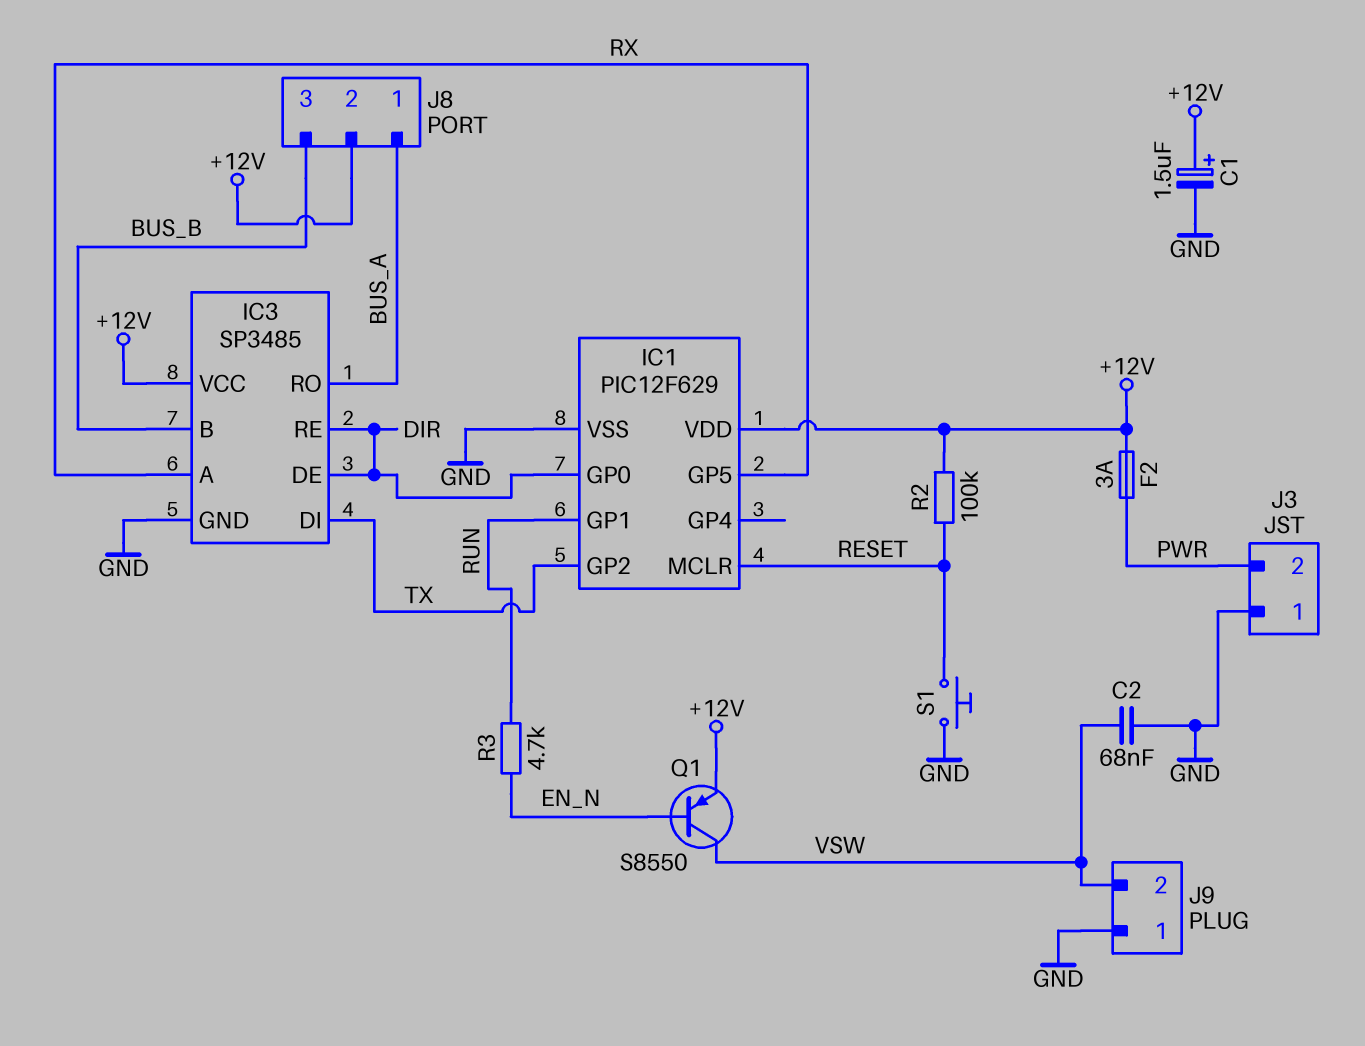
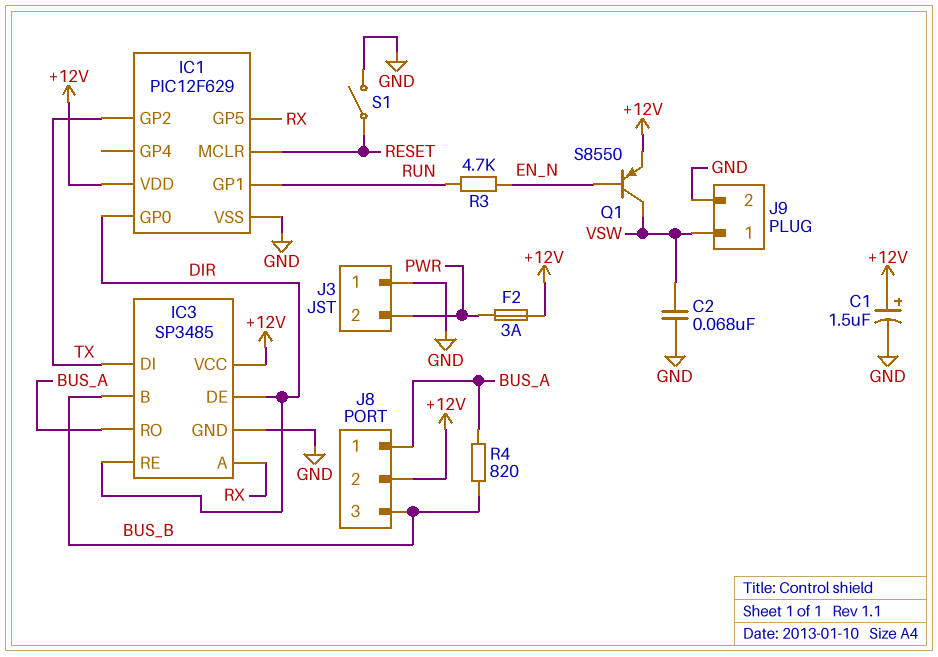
J9 pin 1: GND -> VSW
J9 pin 2: VSW -> GND
R2: 100k (+12V, RESET) -> none
R4: none -> 820 (BUS_A, BUS_B)
S1: button (GND, RESET) -> switch (GND, RESET)

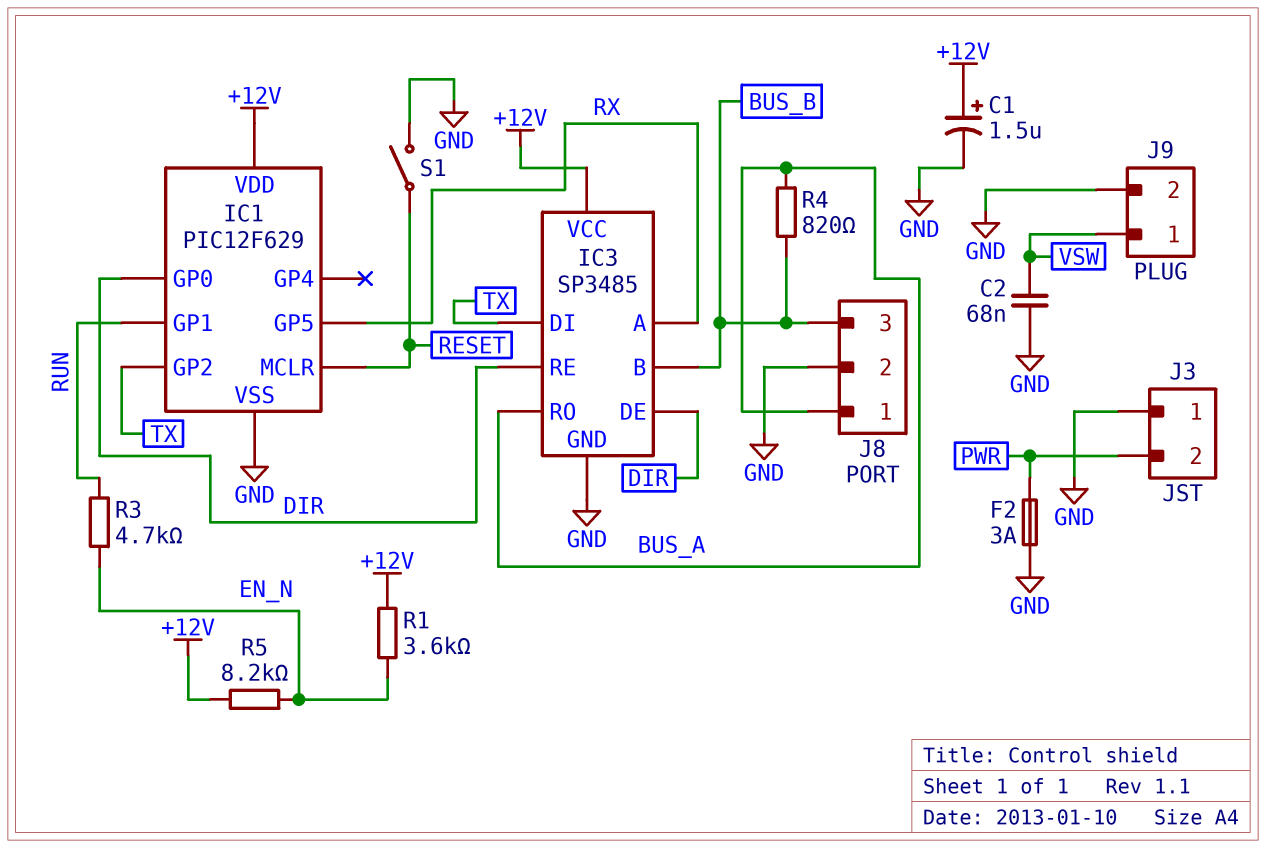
F2: 3A (+12V, PWR) -> 3A (GND, PWR)
J8 pin 2: +12V -> GND
Q1: PNP S8550 (B EN_N, C VSW, E +12V) -> none
R1: none -> 3.6k (+12V, EN_N)
R5: none -> 8.2k (+12V, EN_N)

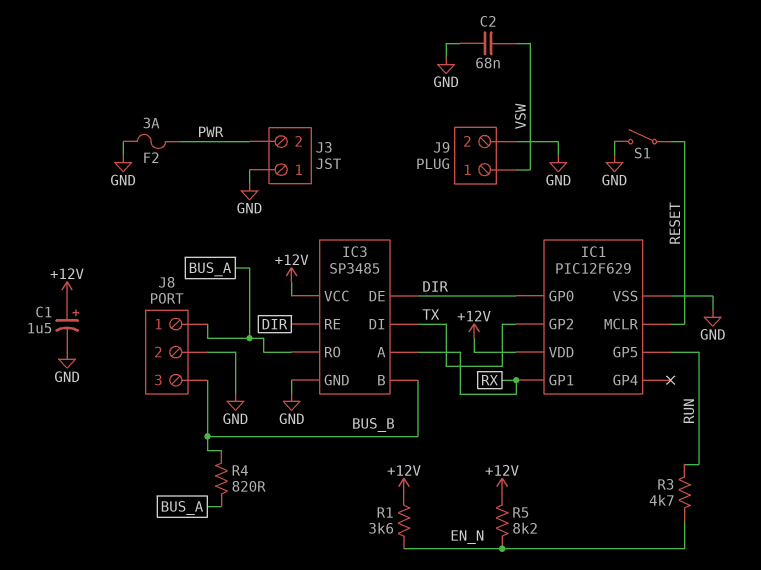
IC1 pin GP1: RUN -> RX
IC1 pin GP5: RX -> RUN

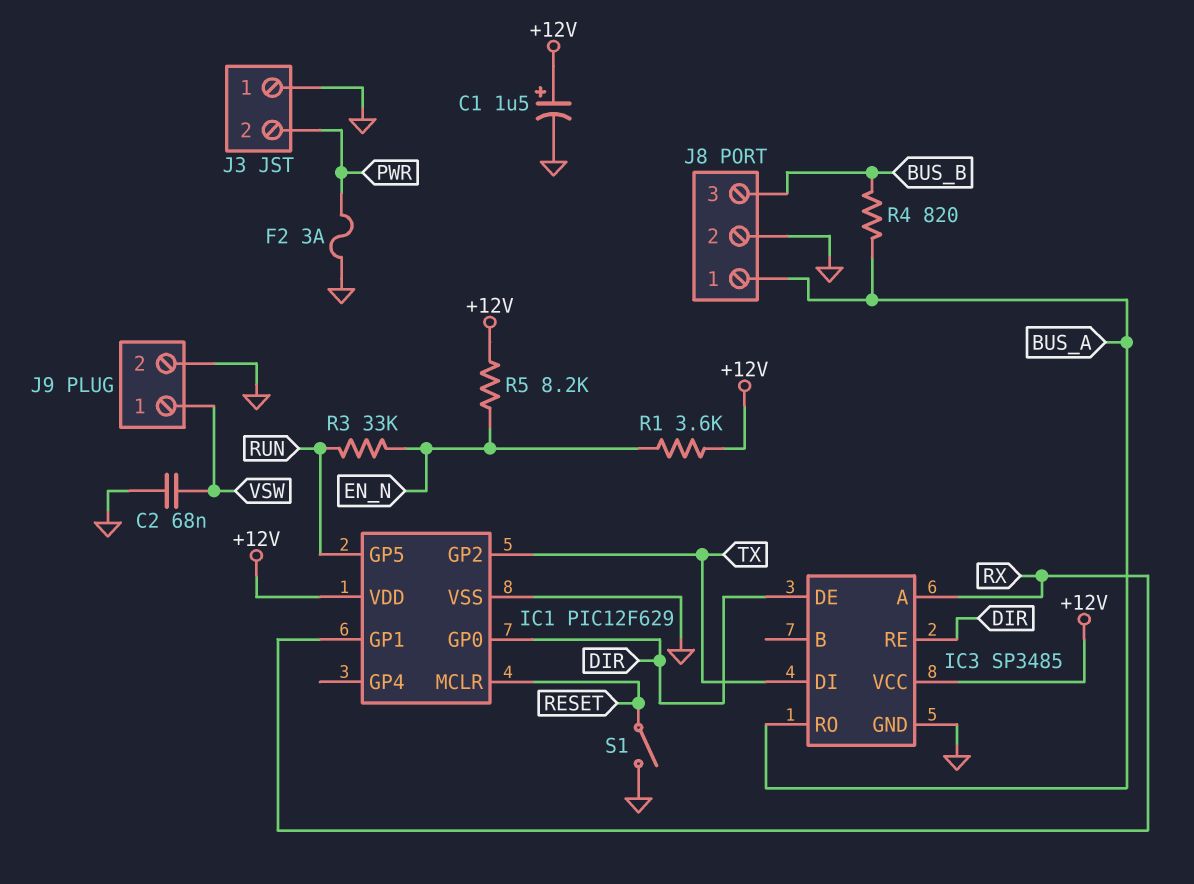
IC3 pin B: BUS_B -> none
R3: 4.7k (EN_N, RUN) -> 33k (EN_N, RUN)

